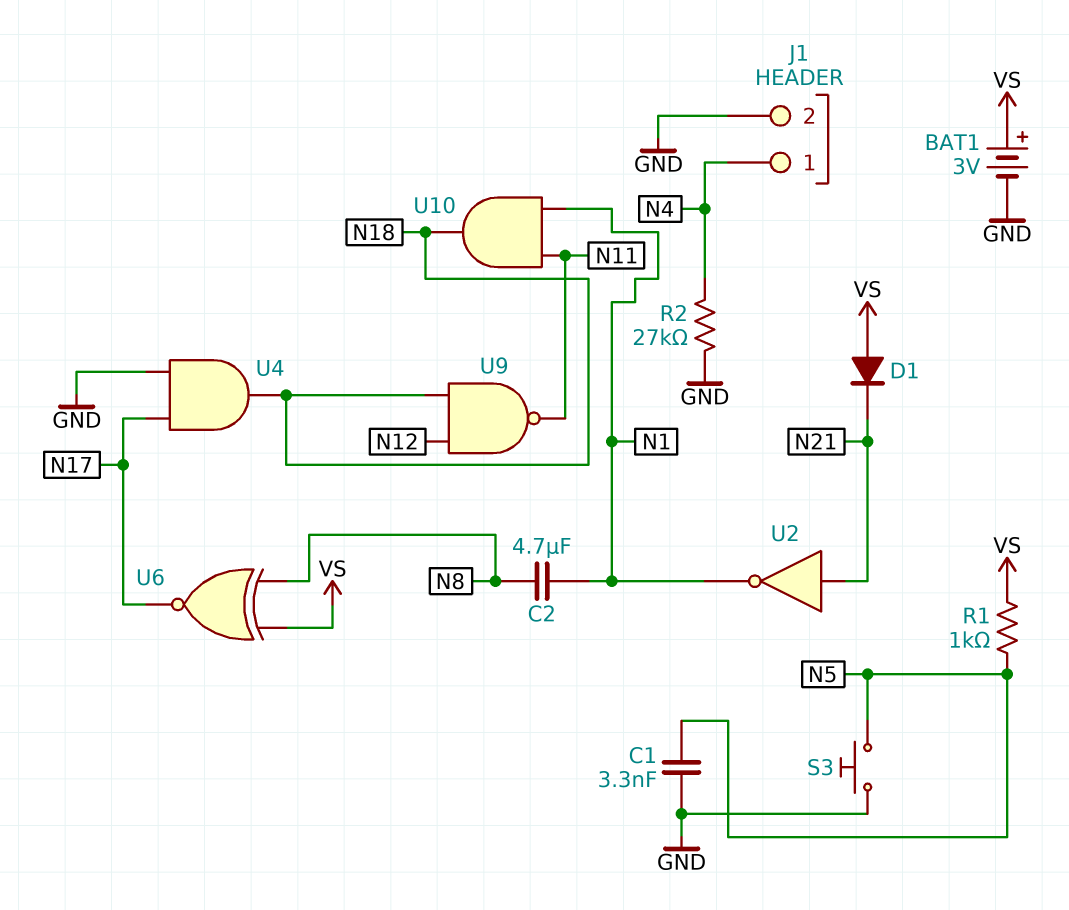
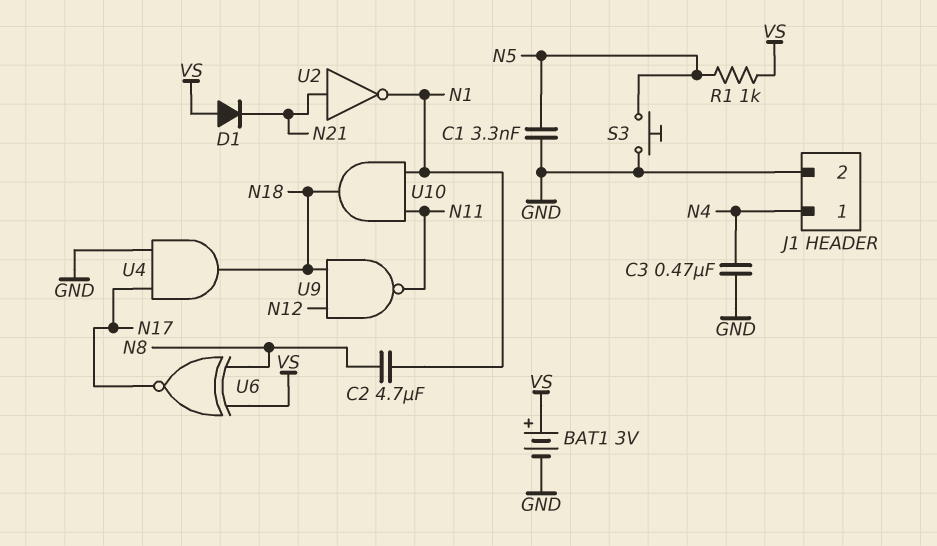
C3: none -> 470nF (GND, N4)
R2: 27k (GND, N4) -> none

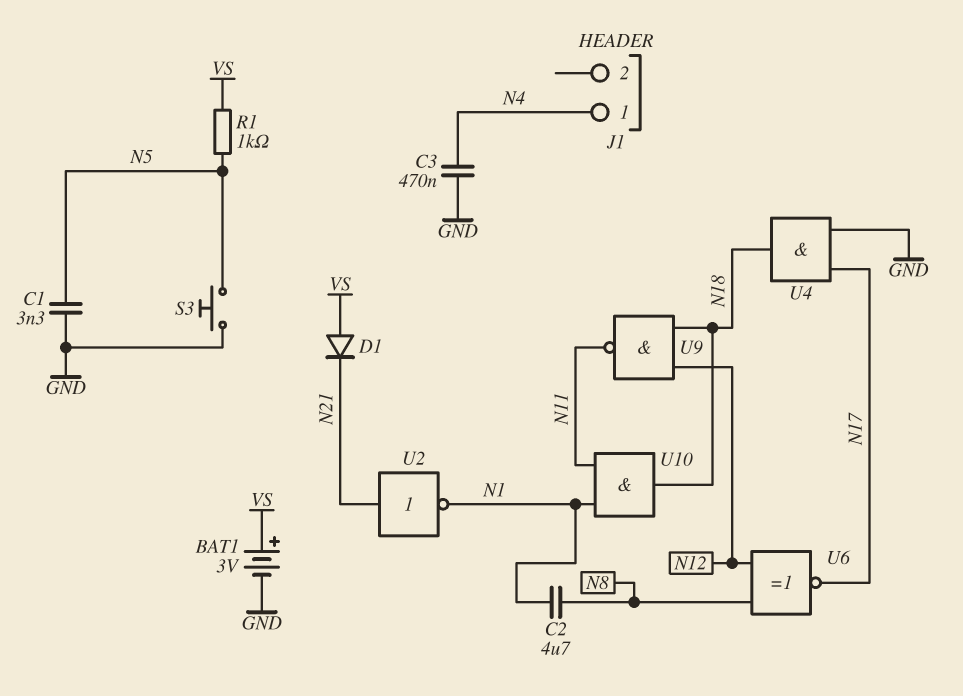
J1 pin 2: GND -> none
U6: XNOR (in N8, in VS, out N17) -> XNOR (in N8, in N12, out N17)

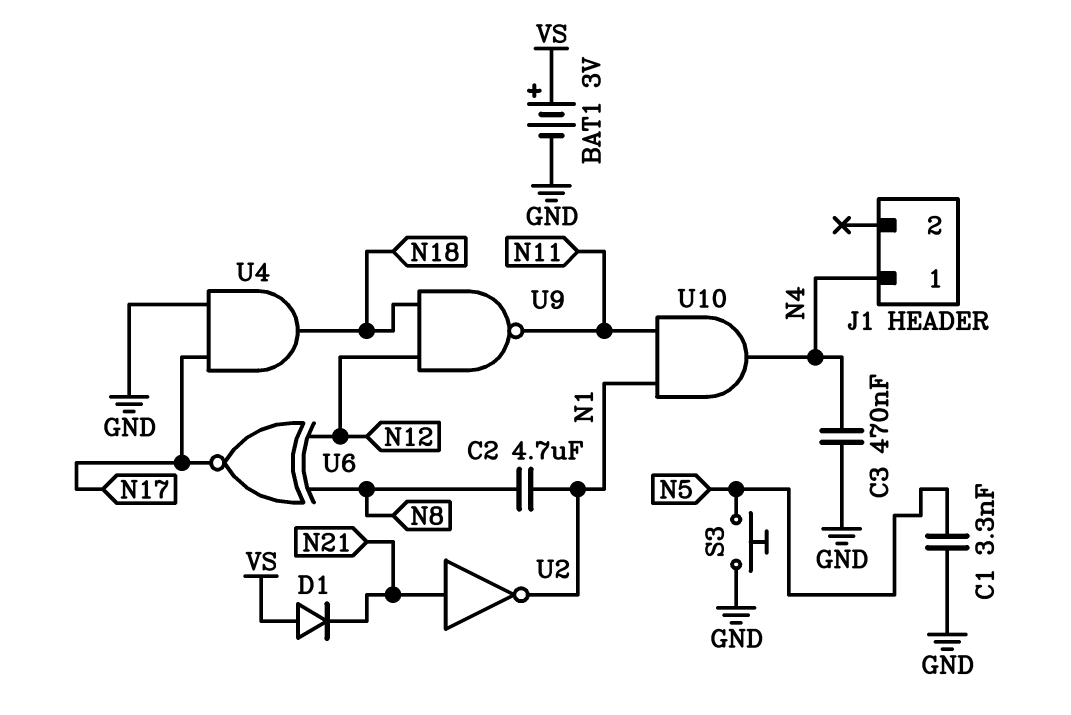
R1: 1k (N5, VS) -> none
U10: AND (in N1, in N11, out N18) -> AND (in N1, in N11, out N4)

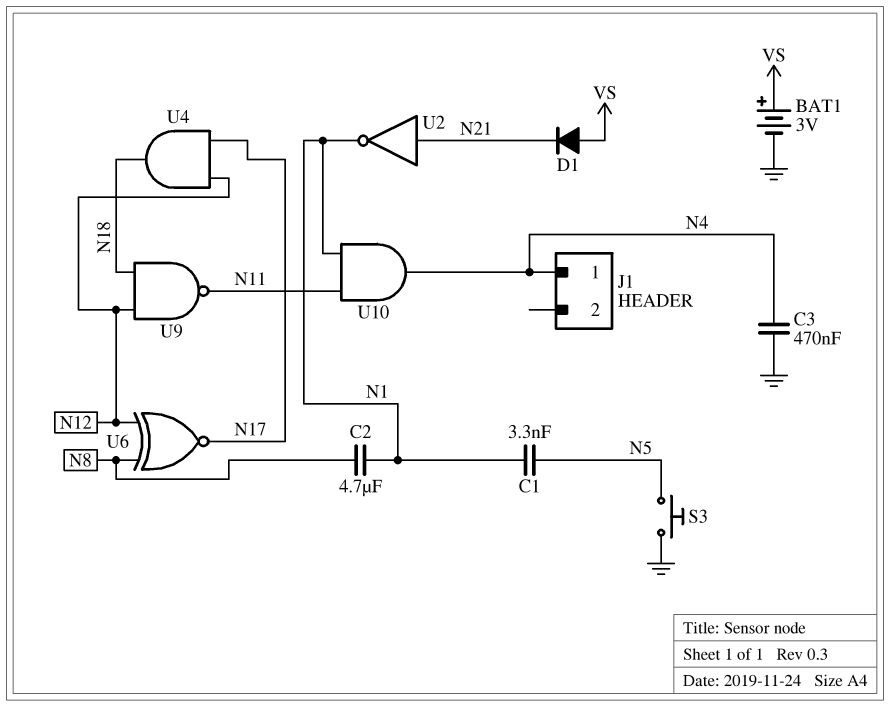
C1: 3.3nF (GND, N5) -> 3.3nF (N1, N5)
U4: AND (in GND, in N17, out N18) -> AND (in N12, in N17, out N18)

